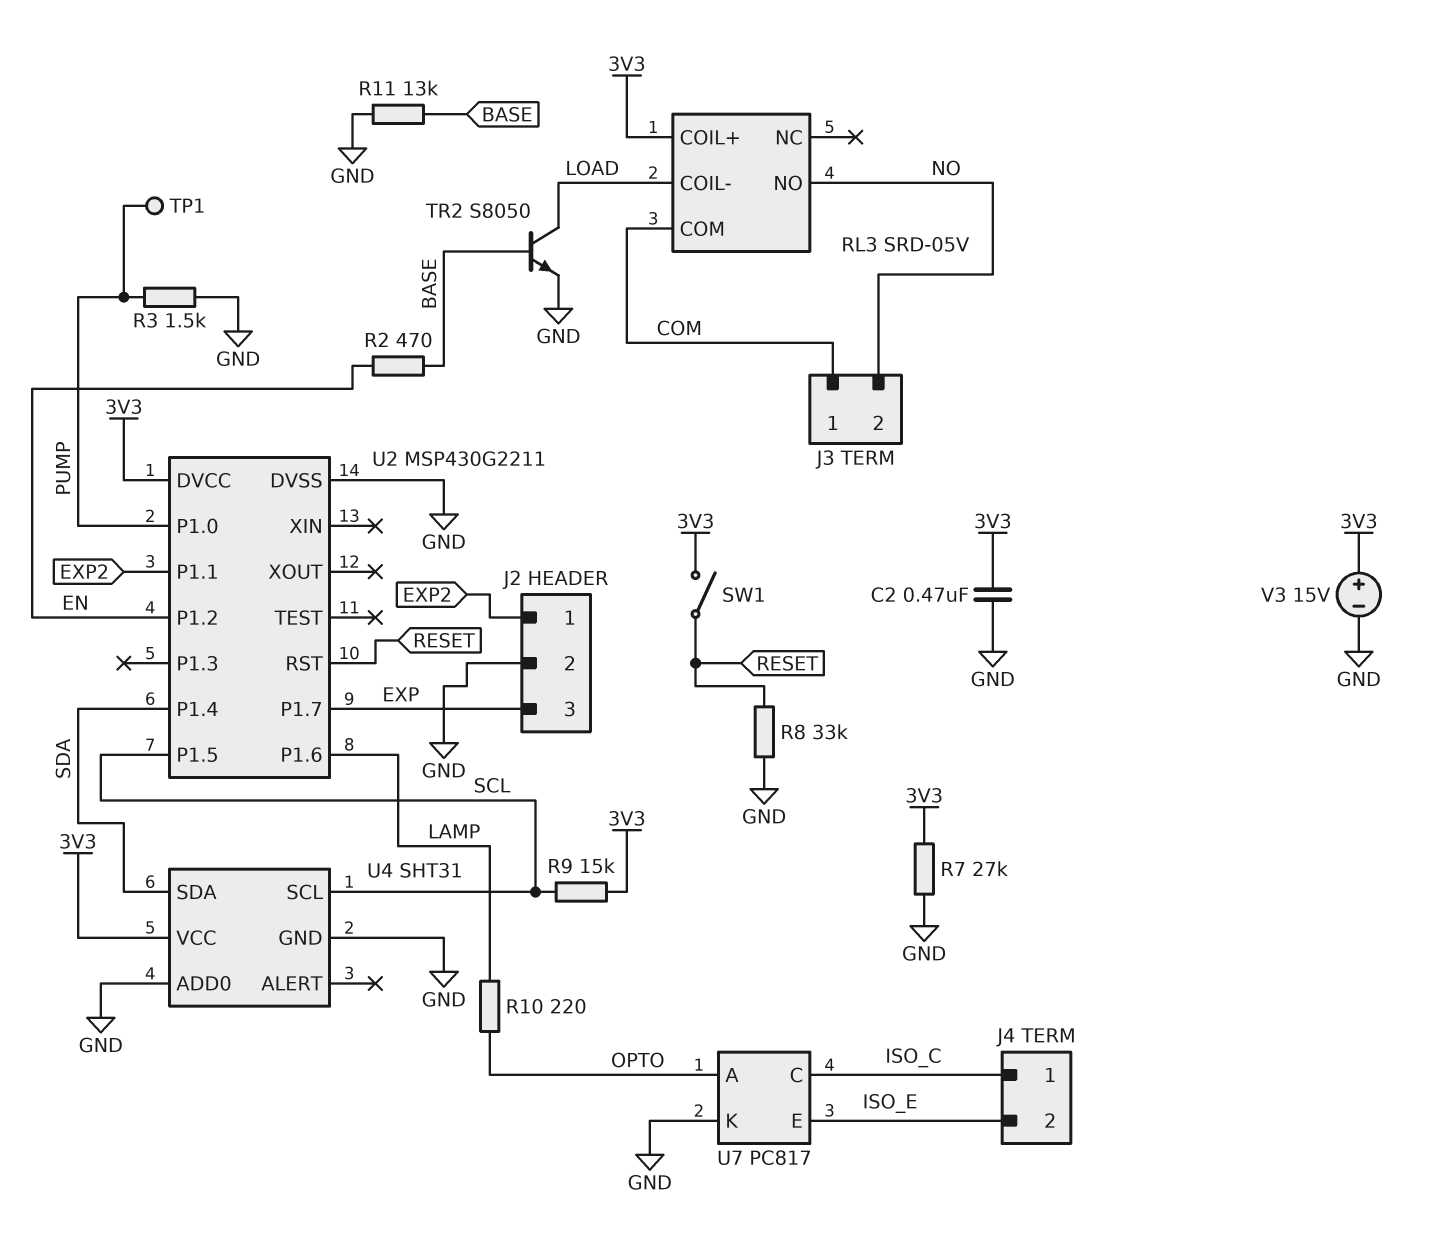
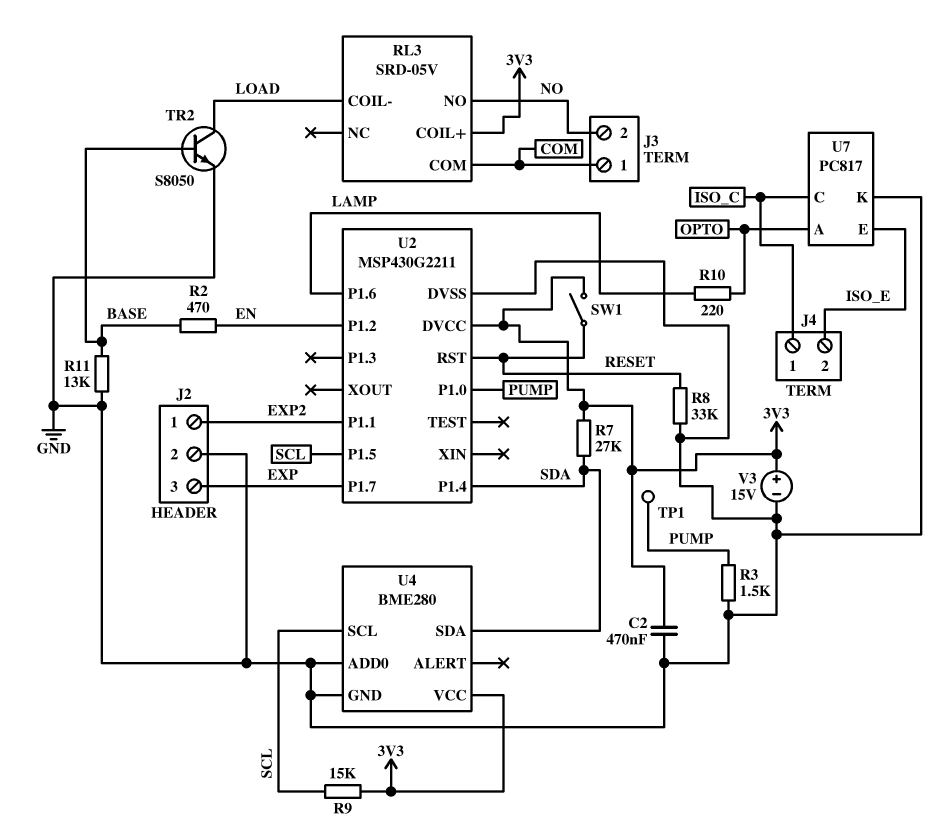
R7: 27k (3V3, GND) -> 27k (3V3, SDA)
U4: SHT31 -> BME280

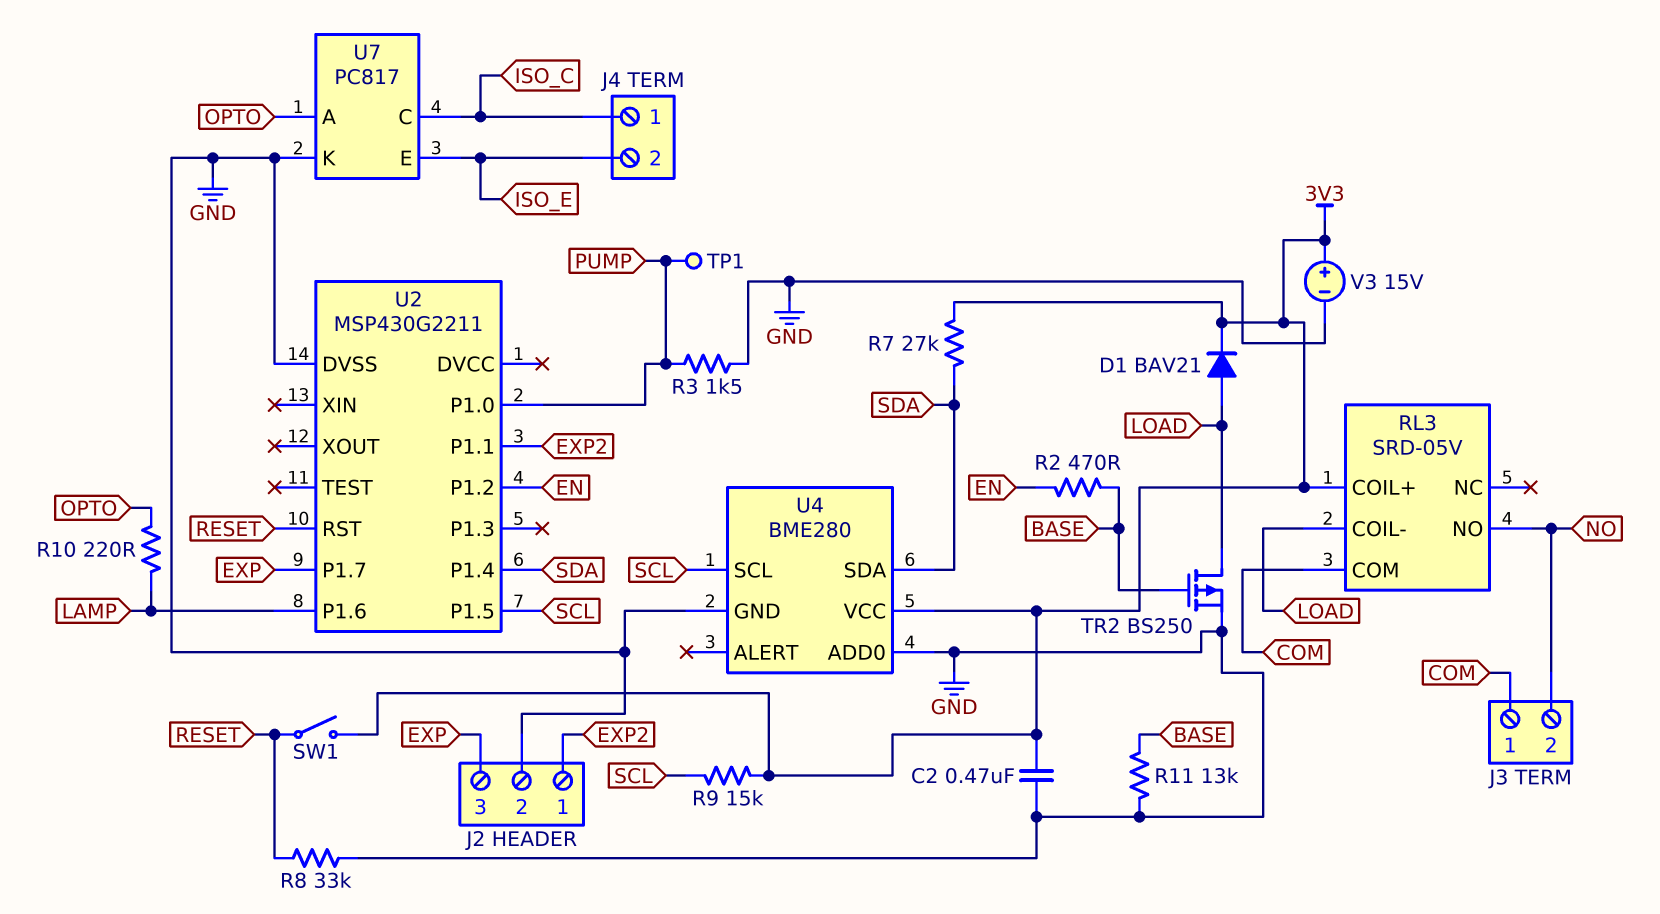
D1: none -> diode BAV21 (A LOAD, K 3V3)
TR2: NPN S8050 (B BASE, C LOAD, E GND) -> PMOS BS250 (G BASE, D LOAD, S GND)
U2 pin DVCC: 3V3 -> none

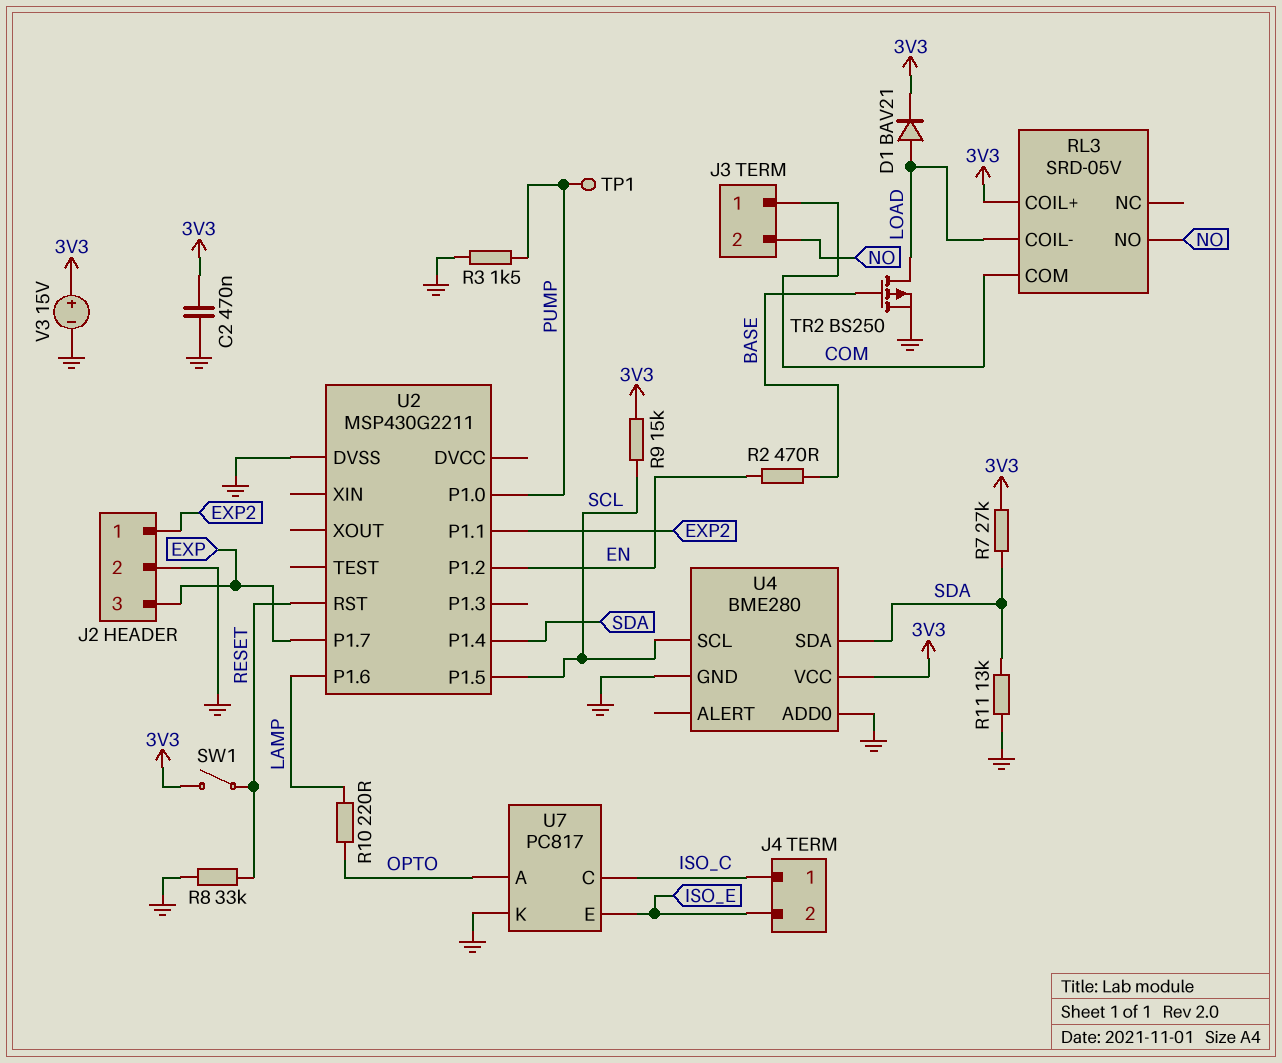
R11: 13k (BASE, GND) -> 13k (GND, SDA)

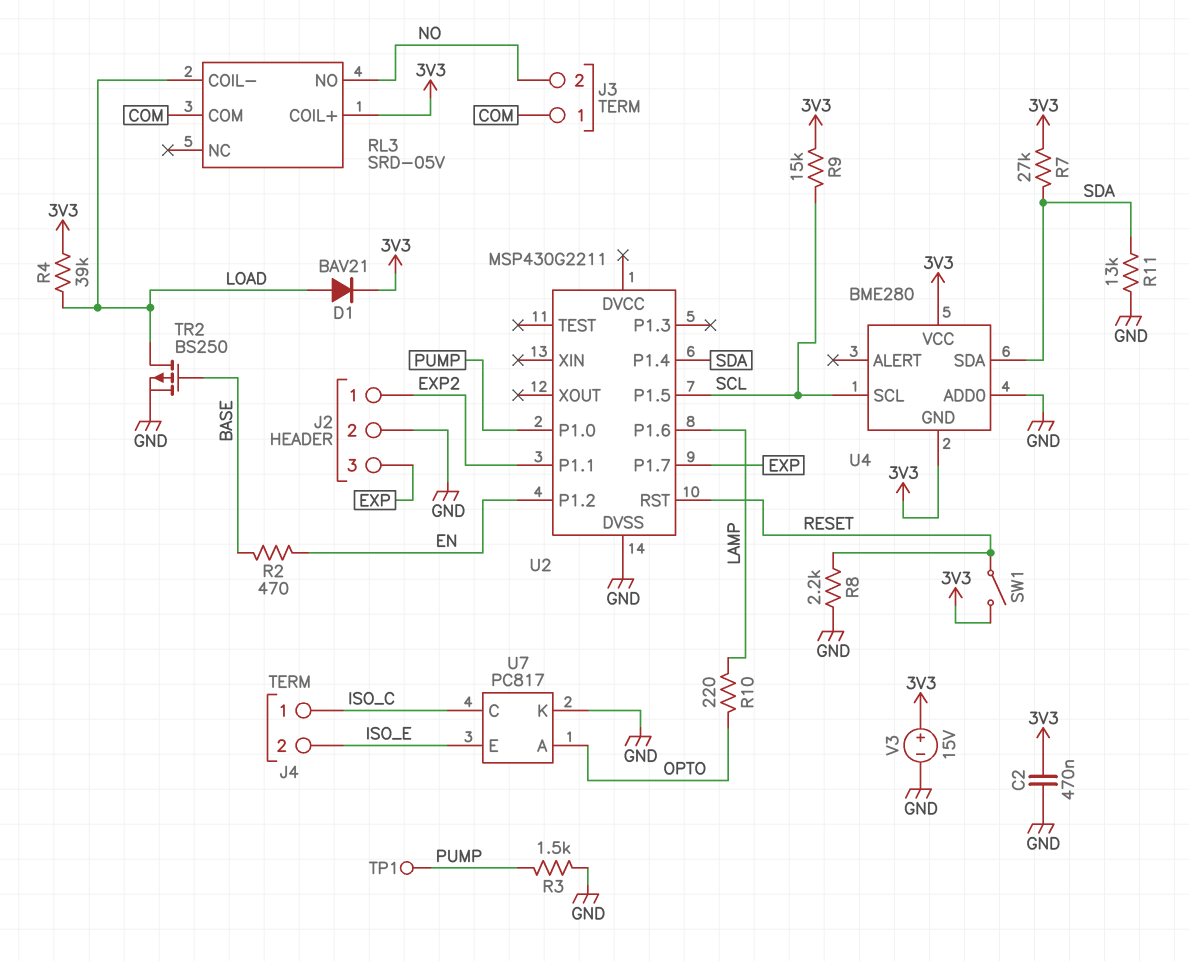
R4: none -> 39k (3V3, LOAD)
R8: 33k (GND, RESET) -> 2.2k (GND, RESET)
U4 pin GND: GND -> 3V3

